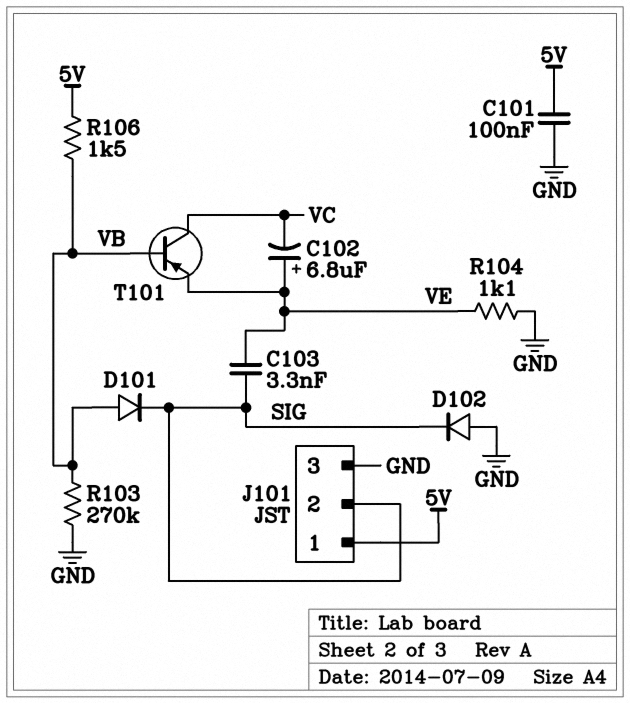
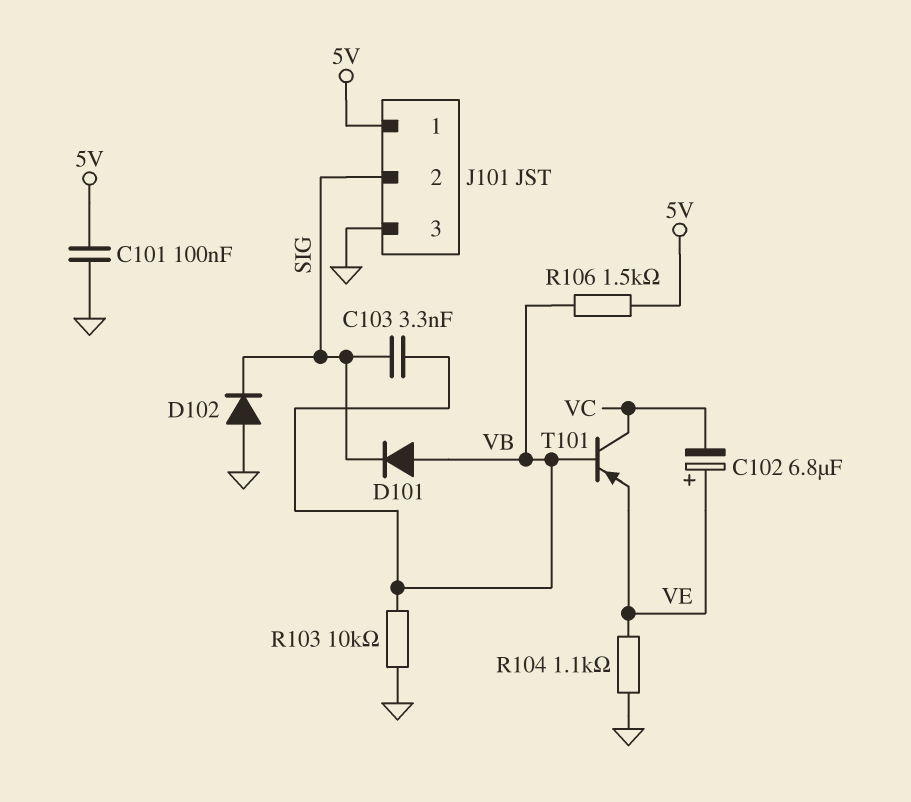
C103: 3.3nF (SIG, VE) -> 3.3nF (SIG, VB)
R103: 270k (GND, VB) -> 10k (GND, VB)

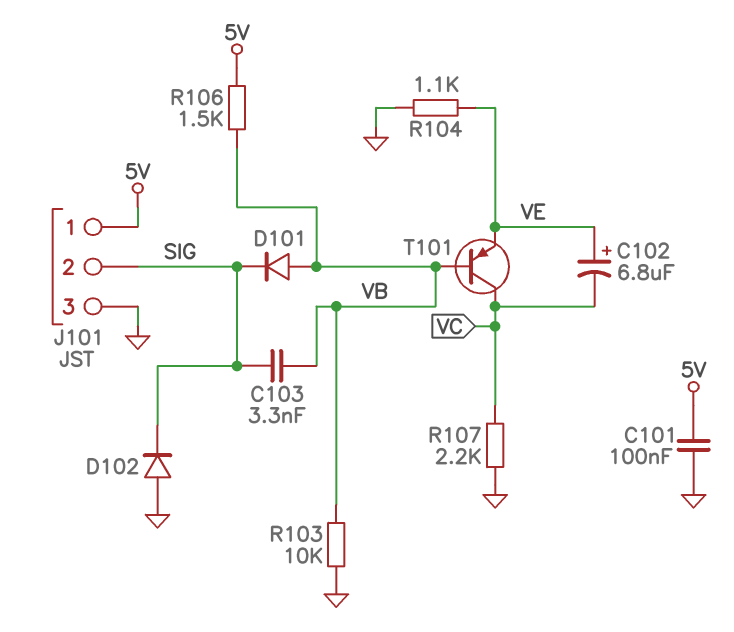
R107: none -> 2.2k (GND, VC)

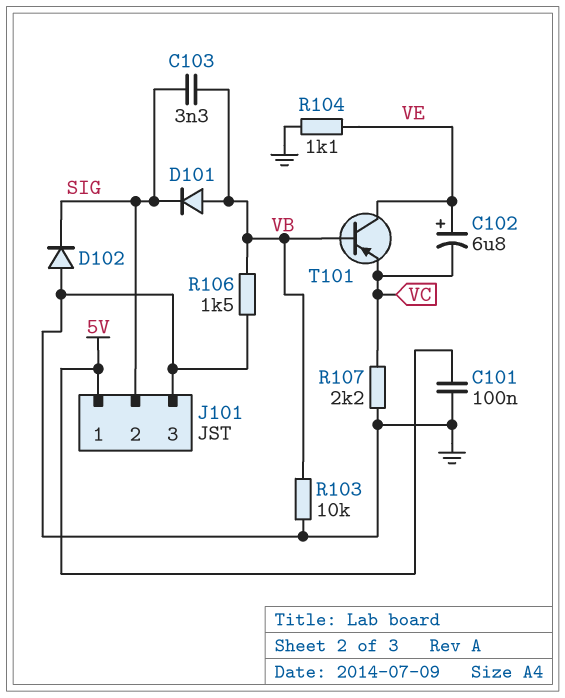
R106: 1.5k (5V, VB) -> 1.5k (GND, VB)
T101: PNP (B VB, C VC, E VE) -> PNP (B VB, C VE, E VC)

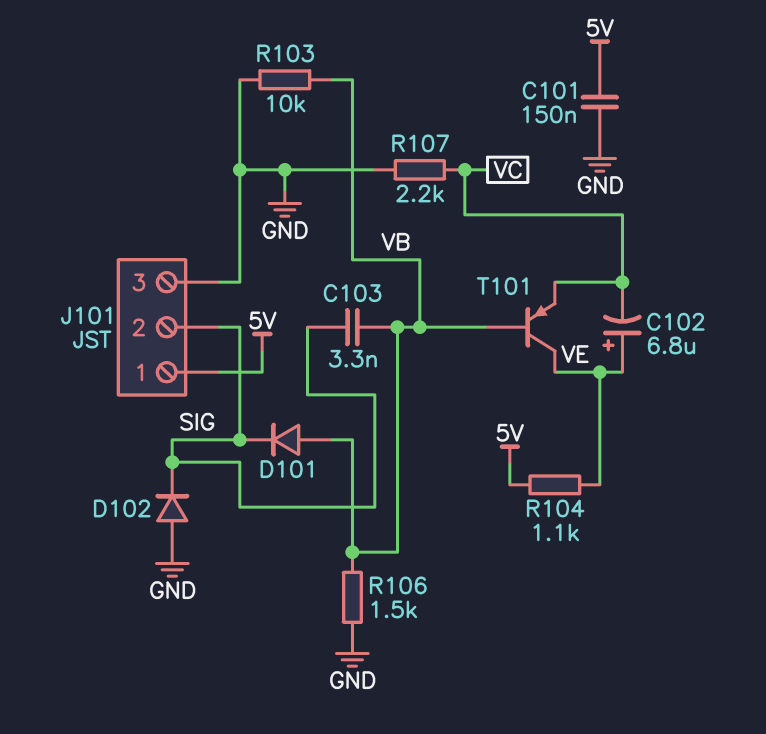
C101: 100nF (5V, GND) -> 150nF (5V, GND)
R104: 1.1k (GND, VE) -> 1.1k (5V, VE)

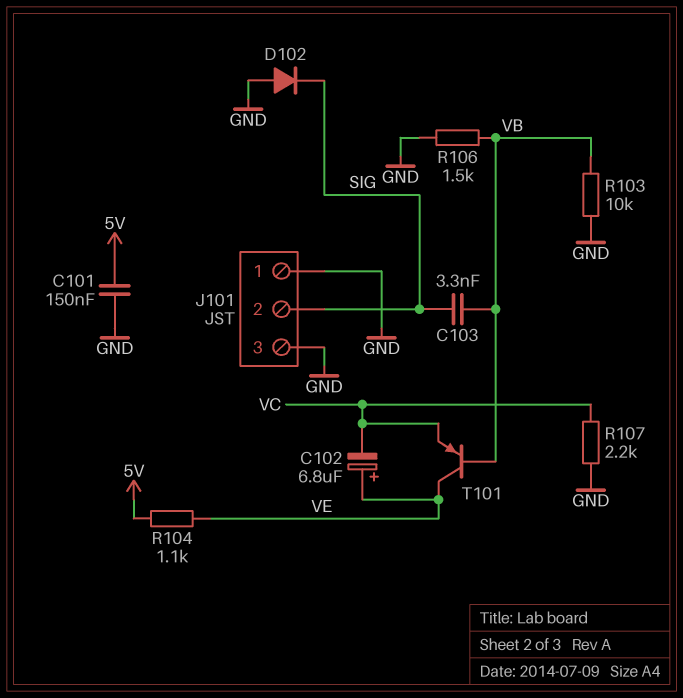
D101: diode (A VB, K SIG) -> none
J101 pin 1: 5V -> GND

